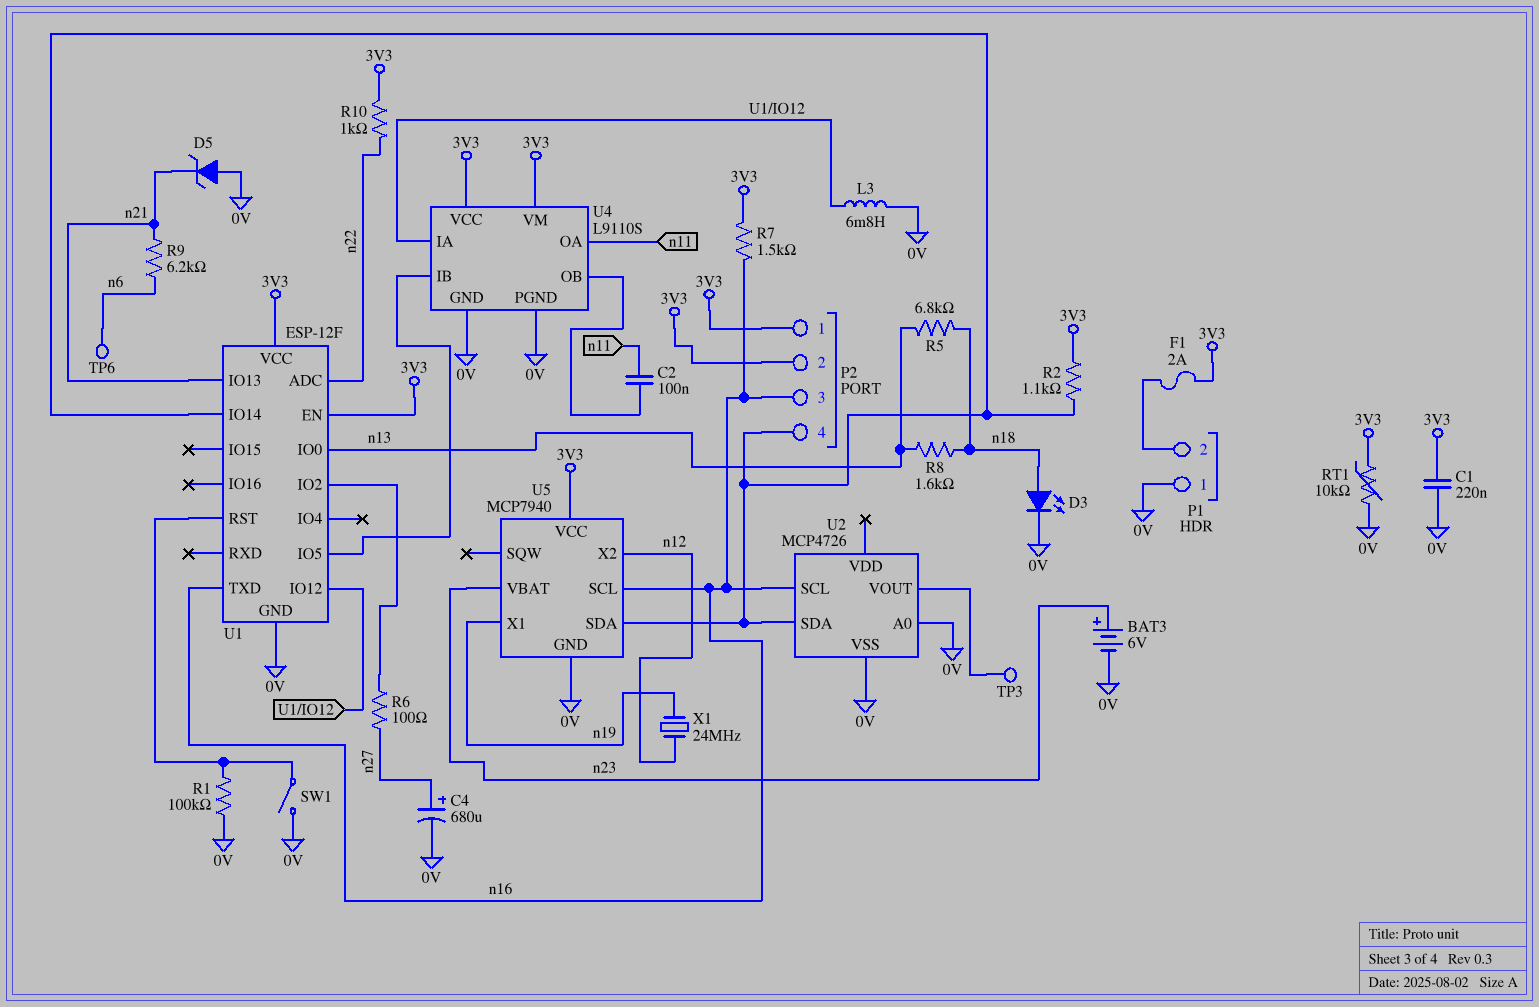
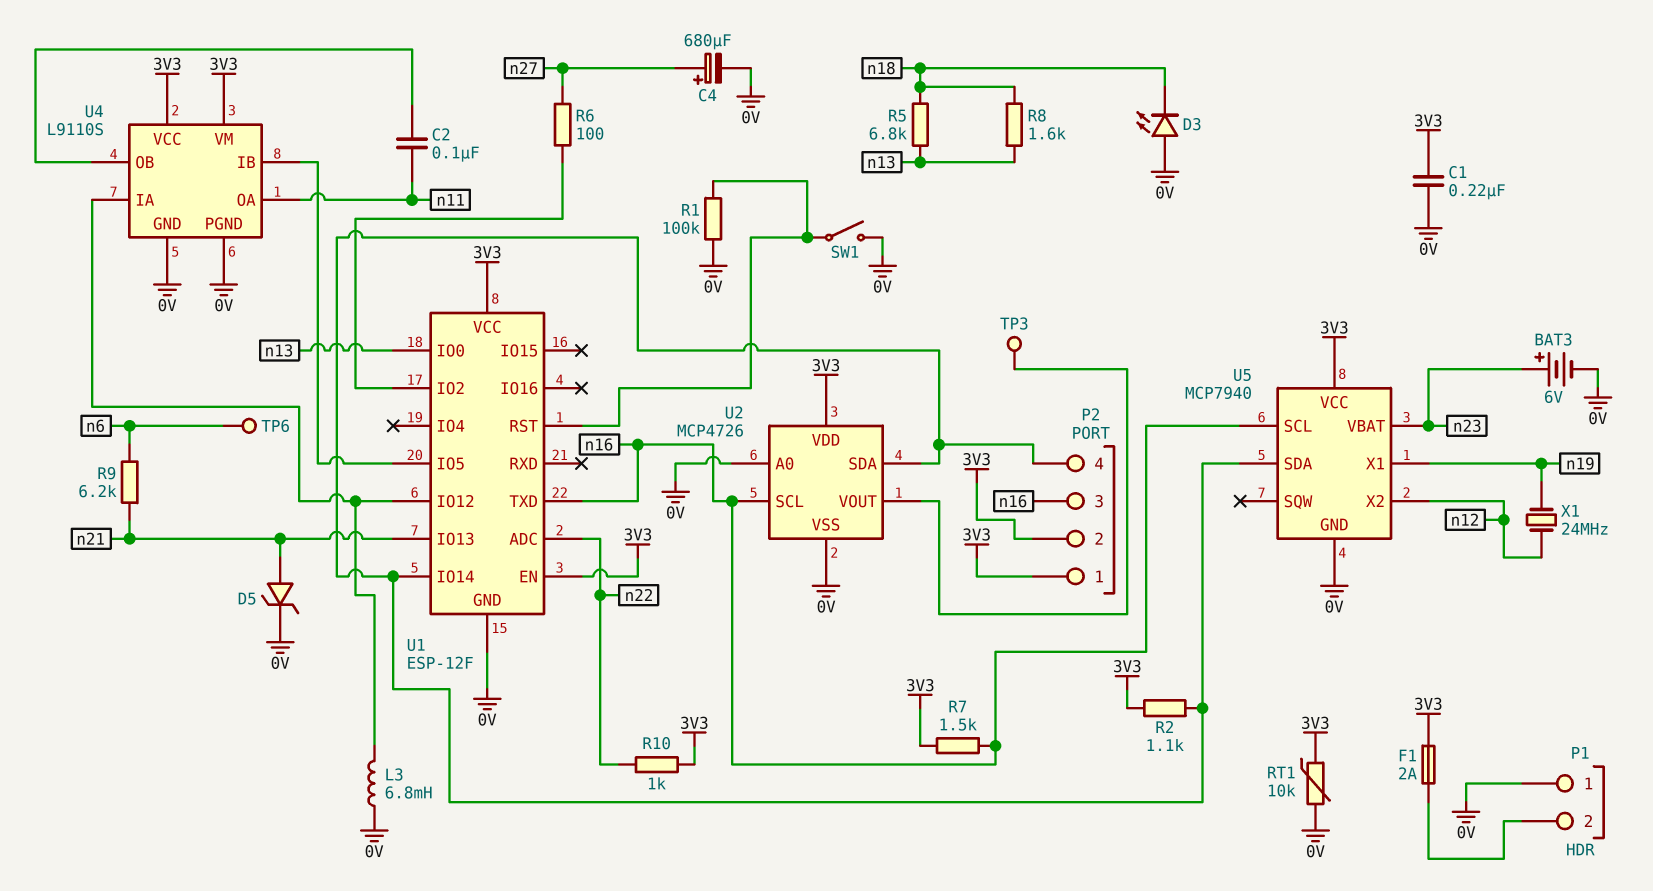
D3: LED (A n18, K 0V) -> LED (A 0V, K n18)
D5: zener (A 0V, K n21) -> zener (A n21, K 0V)
U2 pin VDD: none -> 3V3

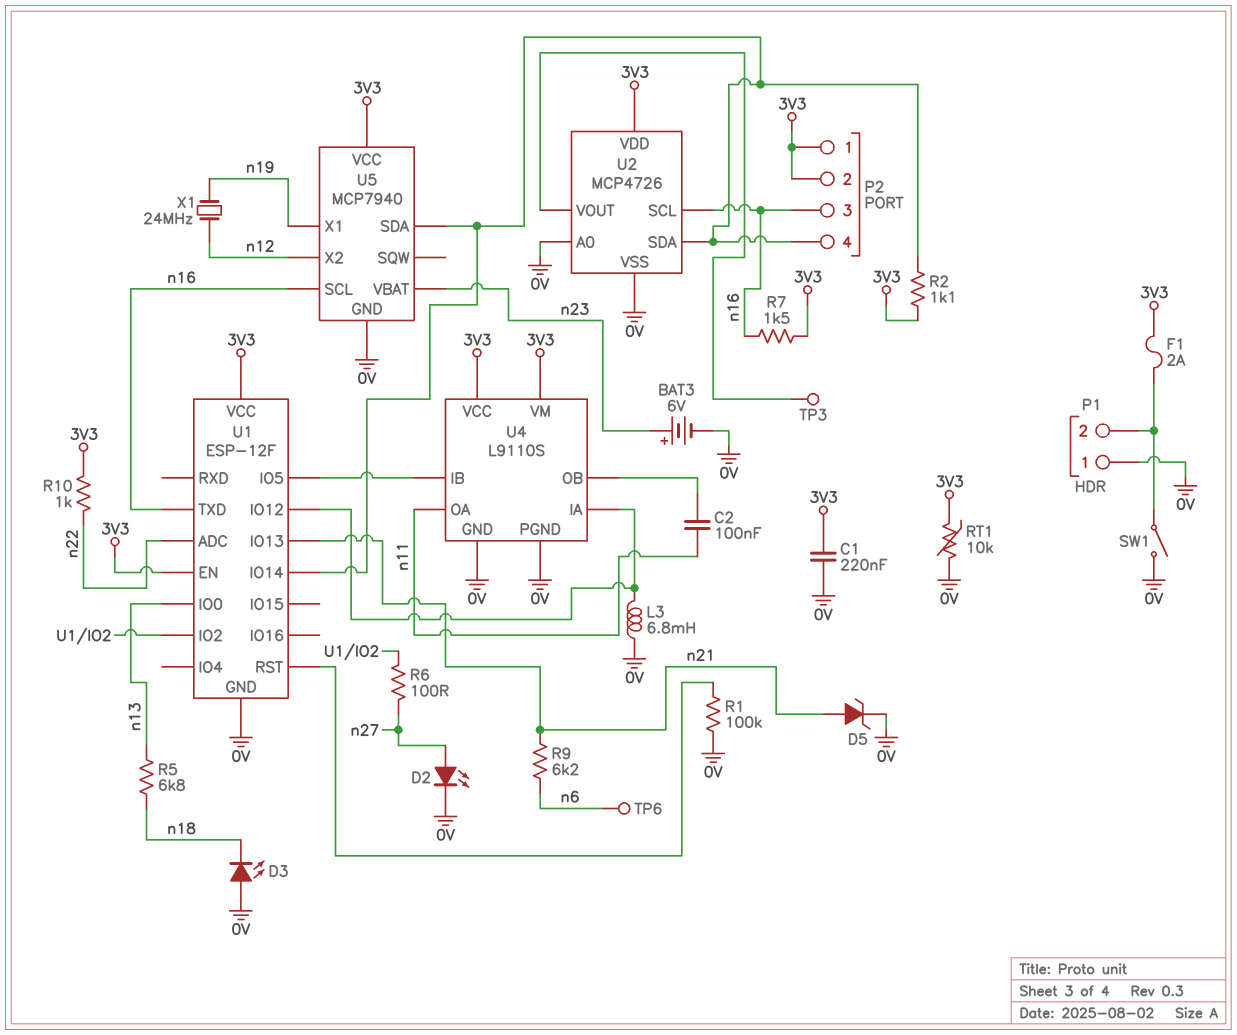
C4: 680uF (plus n27, minus 0V) -> none
D2: none -> LED (A n27, K 0V)
R8: 1.6k (n13, n18) -> none
SW1: switch (0V, U1/RST) -> switch (0V, P1/2)

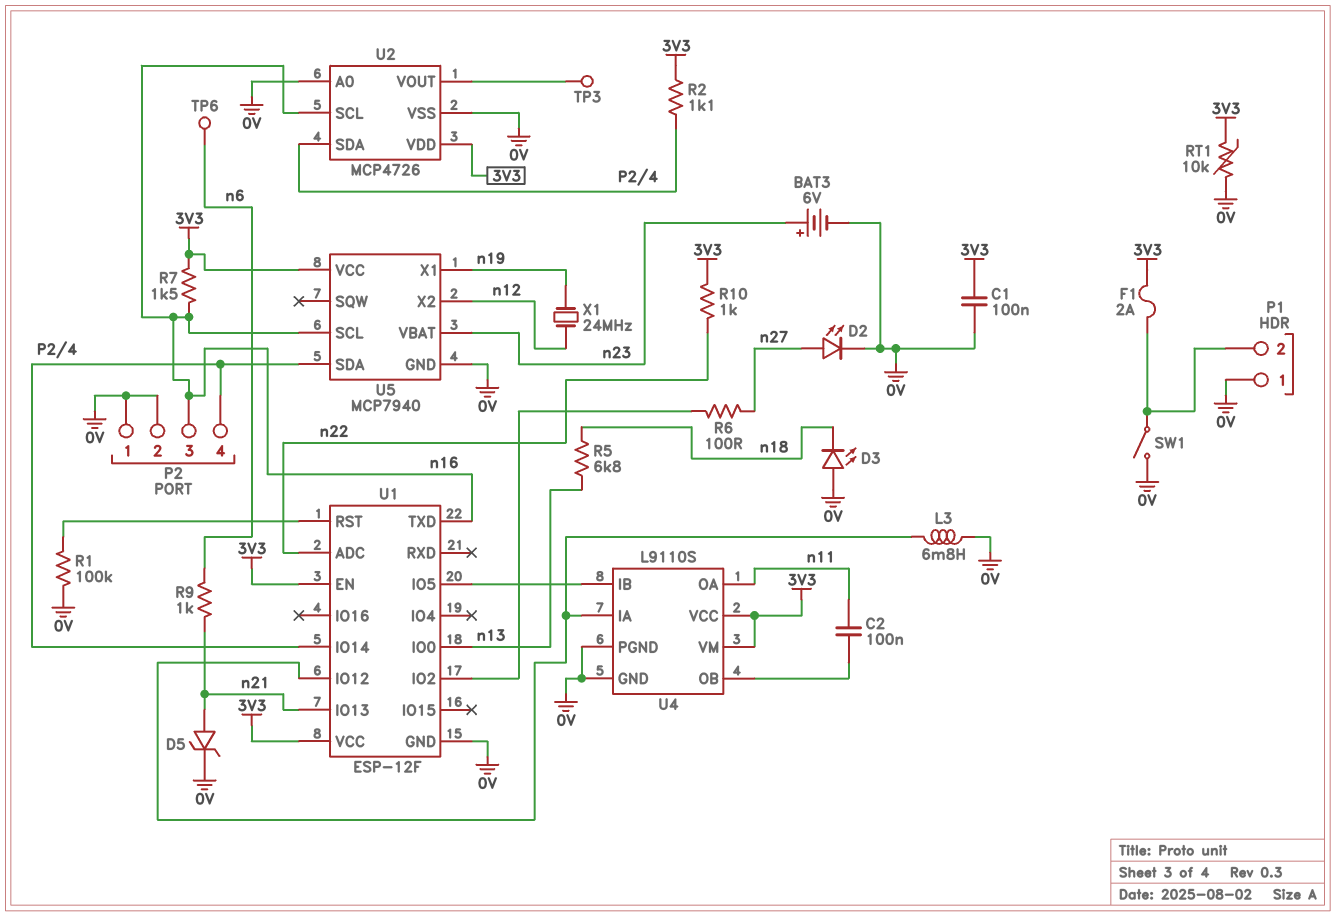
C1: 220nF (0V, 3V3) -> 100nF (0V, 3V3)
P2 pin 1: 3V3 -> 0V
P2 pin 2: 3V3 -> 0V
R9: 6.2k (n6, n21) -> 1k (n6, n21)

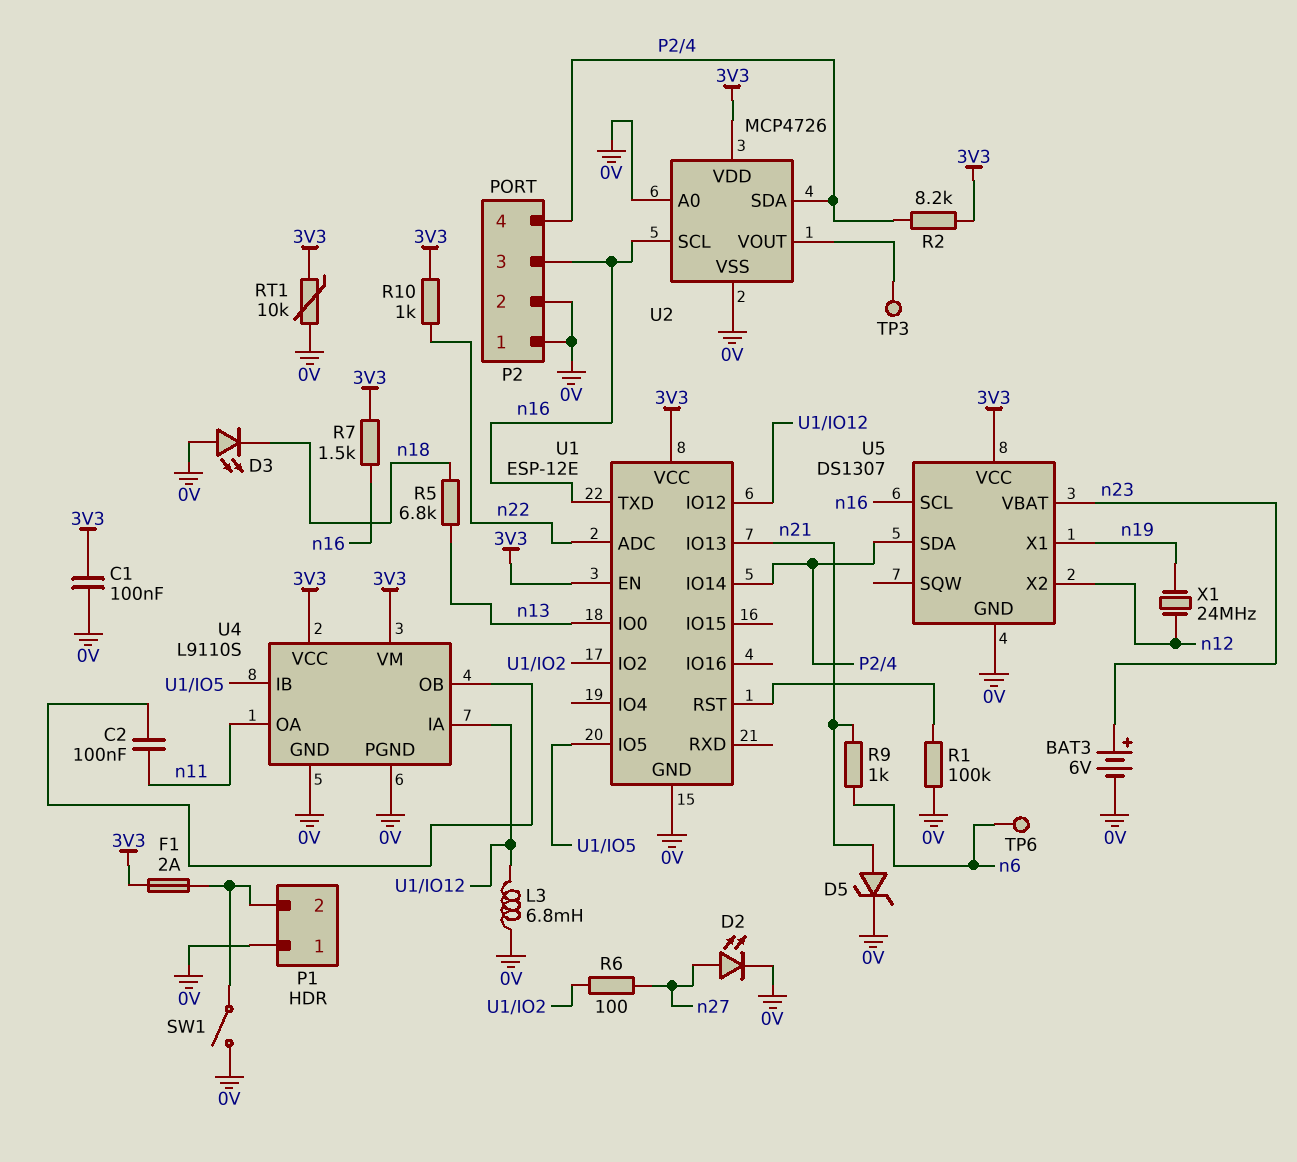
R2: 1.1k (3V3, P2/4) -> 8.2k (3V3, P2/4)
U1: ESP-12F -> ESP-12E
U5: MCP7940 -> DS1307

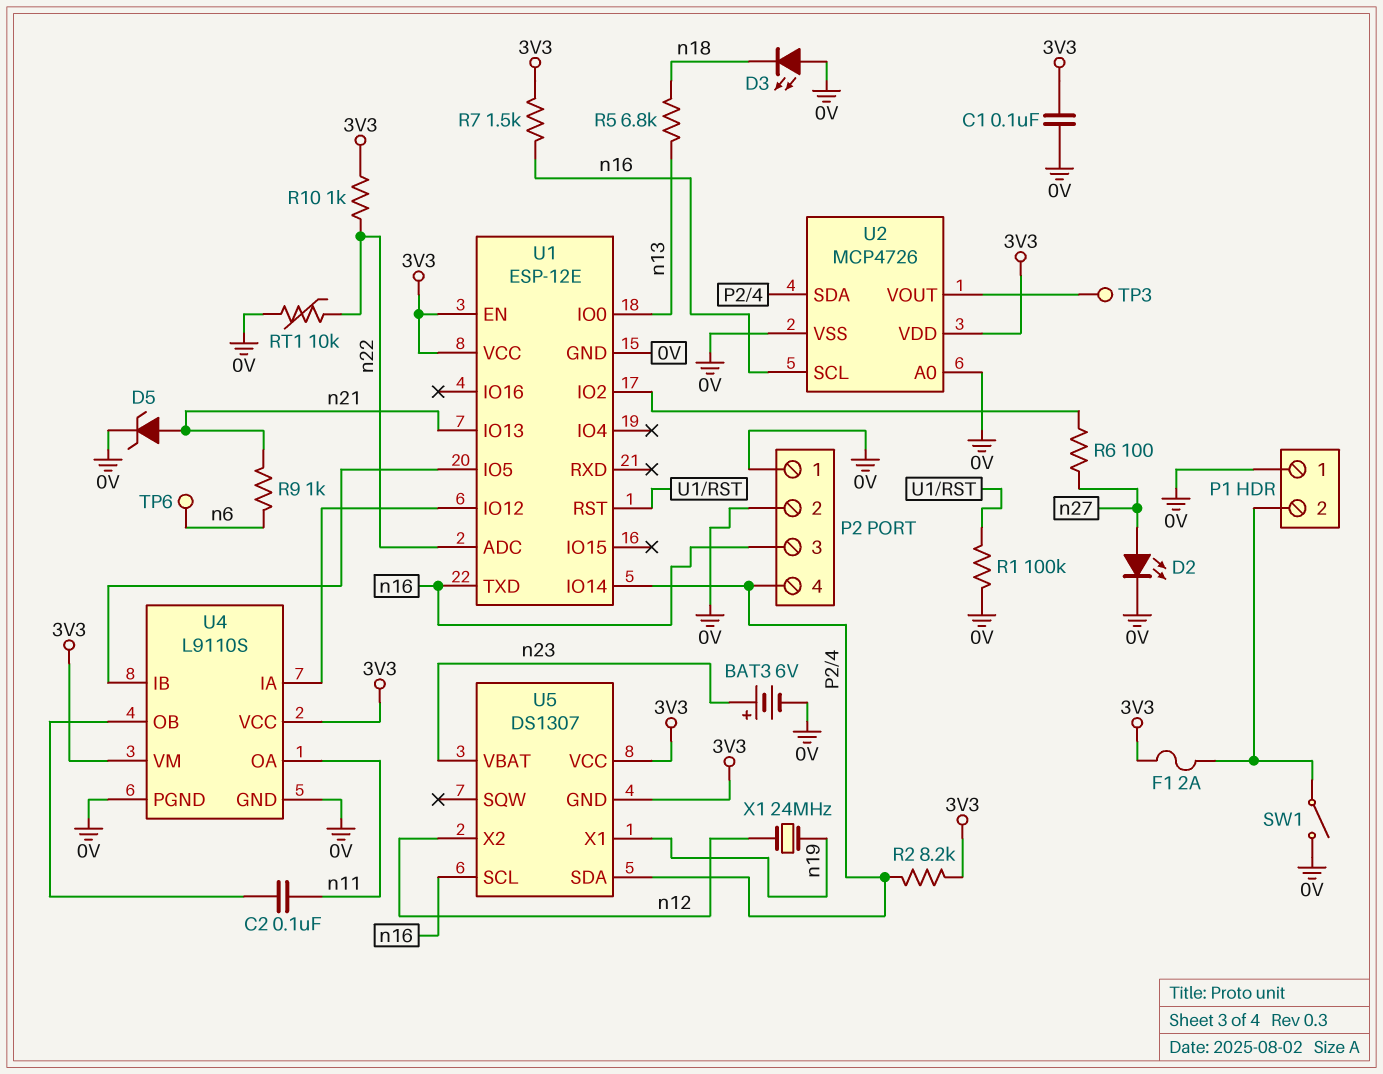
L3: 6.8mH (0V, U1/IO12) -> none
RT1: 10k (0V, 3V3) -> 10k (0V, n22)
U5 pin GND: 0V -> 3V3

